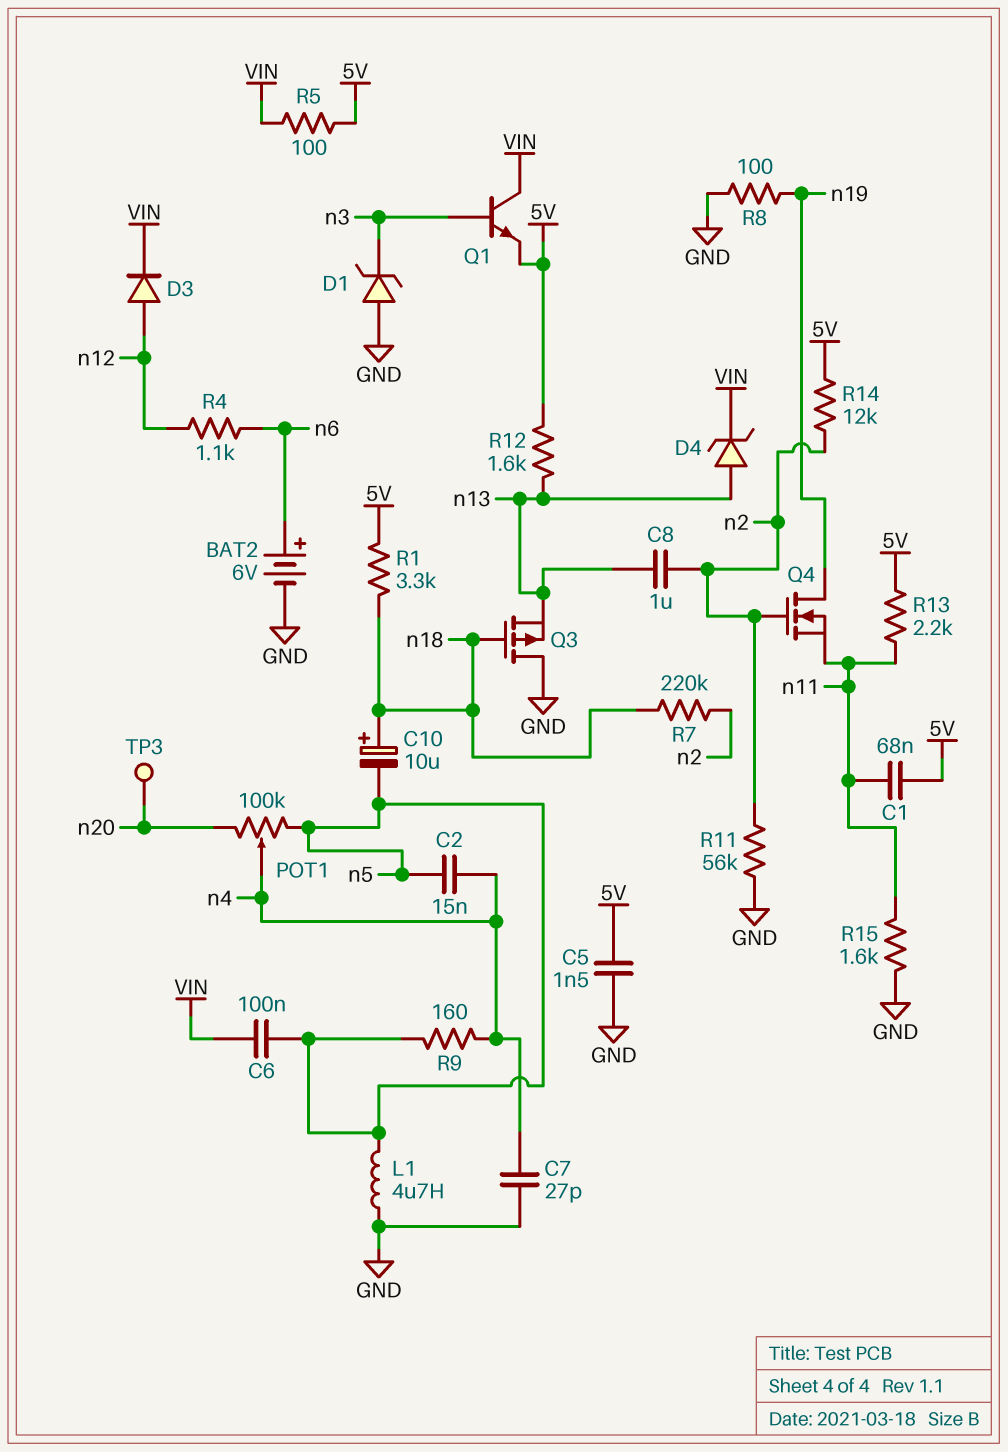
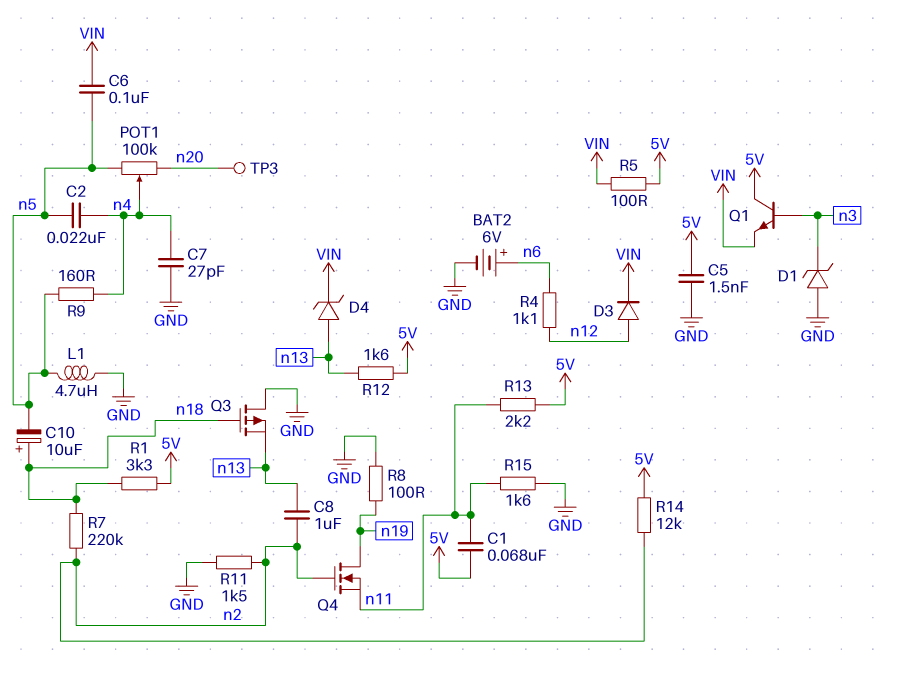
C2: 15nF (n4, n5) -> 22nF (n4, n5)
Q1: NPN (B n3, C VIN, E 5V) -> NPN (B n3, C 5V, E VIN)
R11: 56k (GND, n2) -> 1.5k (GND, n2)

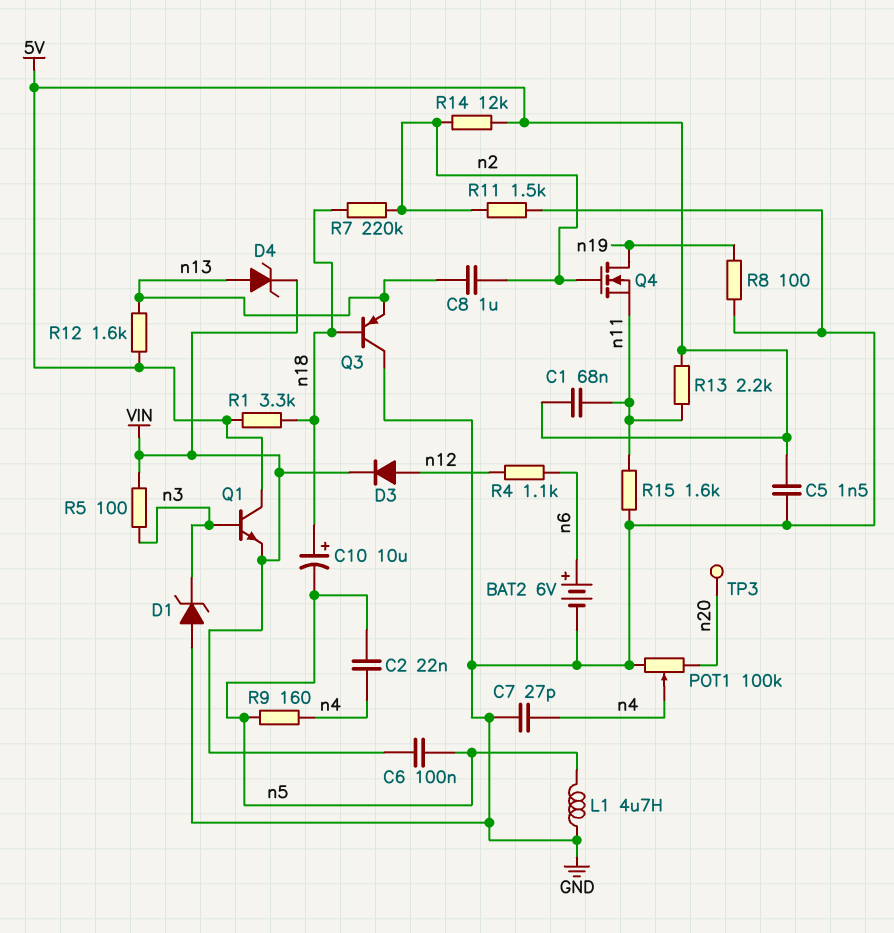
POT1: 100k (n5, n20, wiper n4) -> 100k (GND, n20, wiper n4)
Q3: PMOS (G n18, D GND, S n13) -> PNP (B n18, C GND, E n13)
R5: 100 (5V, VIN) -> 100 (VIN, n3)

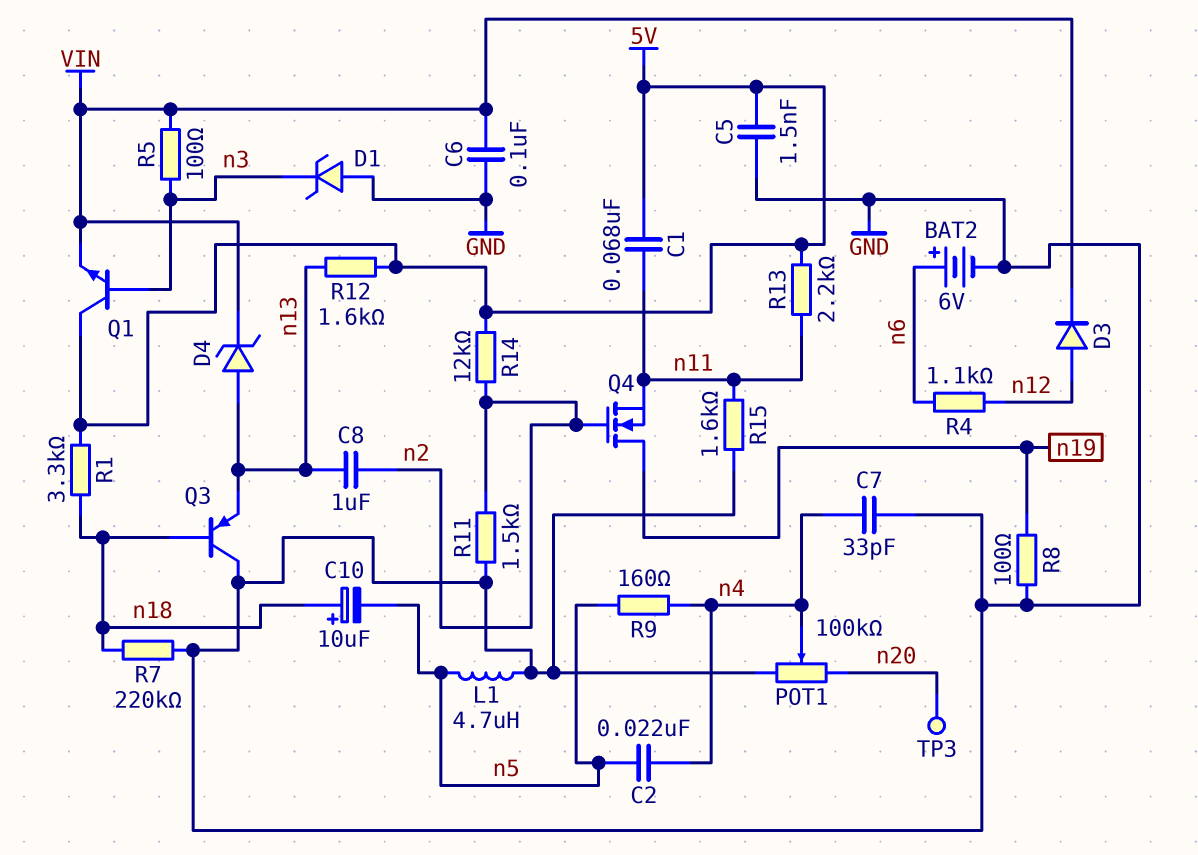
C6: 100nF (VIN, n5) -> 100nF (GND, VIN)
C7: 27pF (GND, n4) -> 33pF (GND, n4)
R7: 220k (n2, n18) -> 220k (GND, n18)

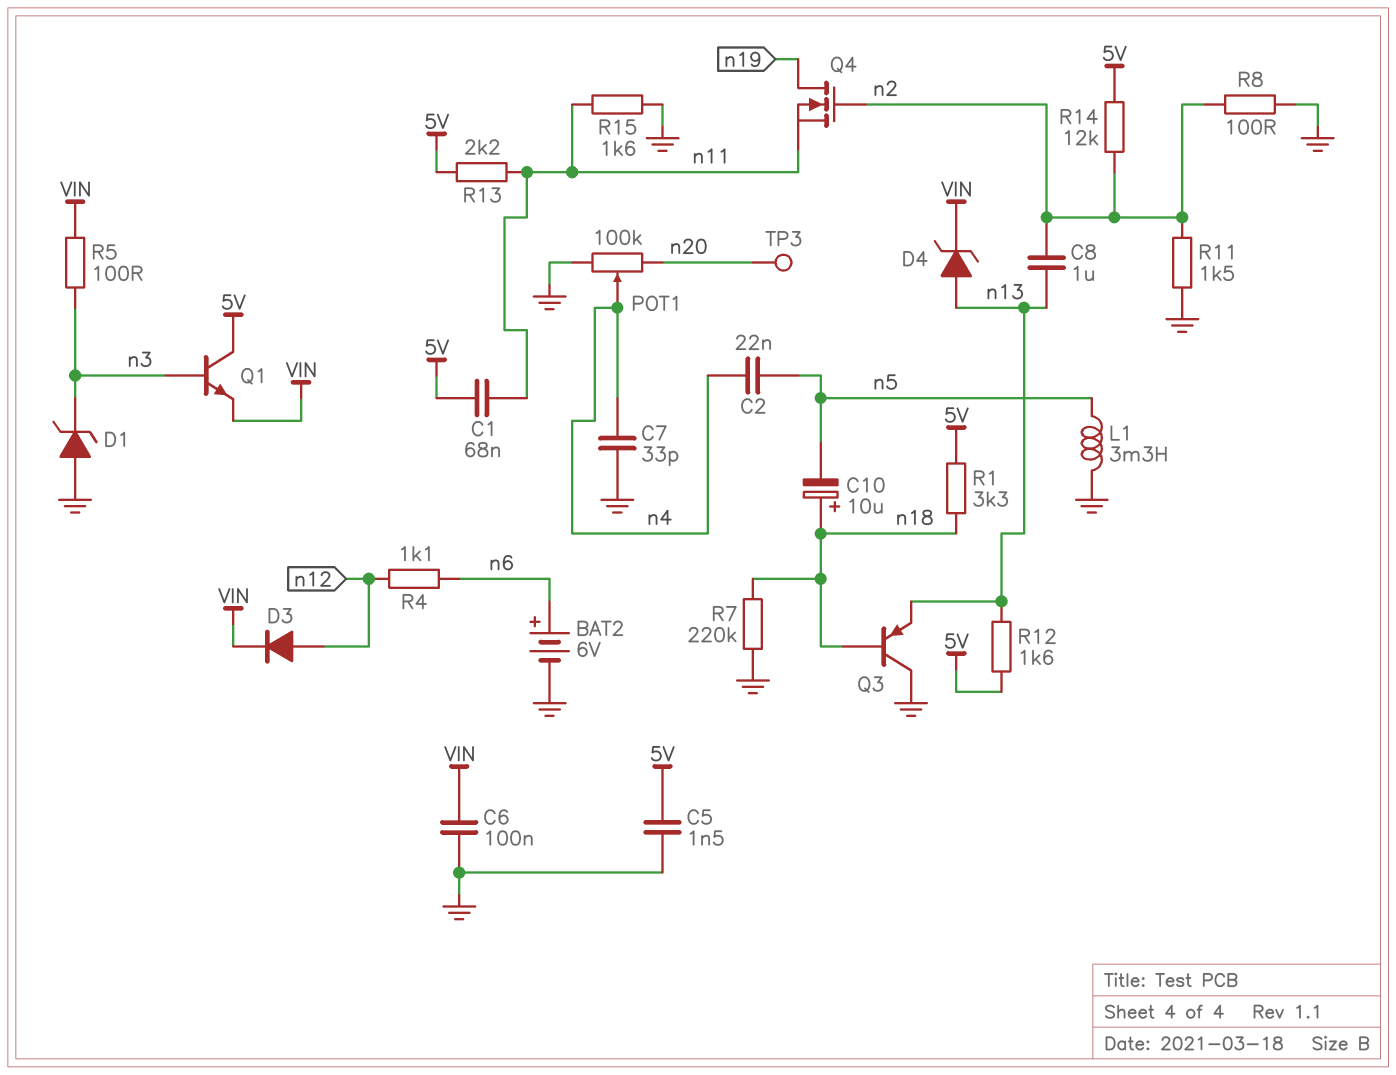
L1: 4.7uH (GND, n5) -> 3.3mH (GND, n5)
R8: 100 (GND, n19) -> 100 (GND, n2)
R9: 160 (n4, n5) -> none

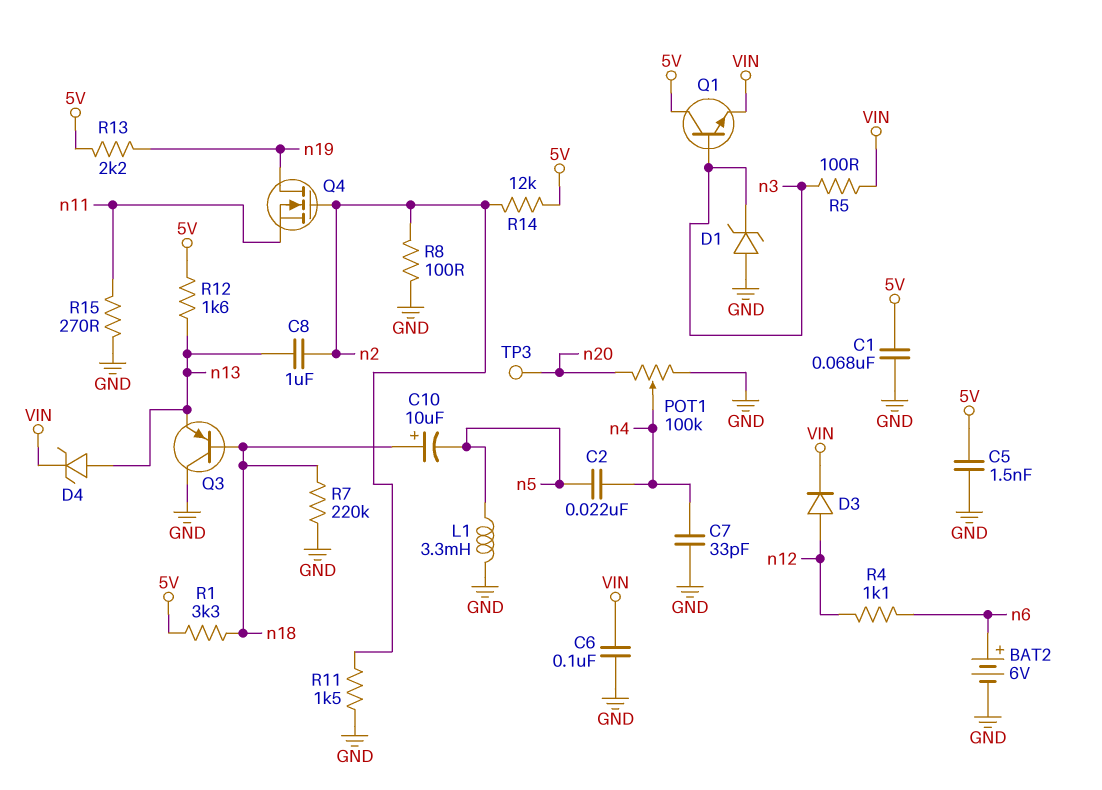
C1: 68nF (5V, n11) -> 68nF (5V, GND)
R13: 2.2k (5V, n11) -> 2.2k (5V, n19)
R15: 1.6k (GND, n11) -> 270 (GND, n11)

